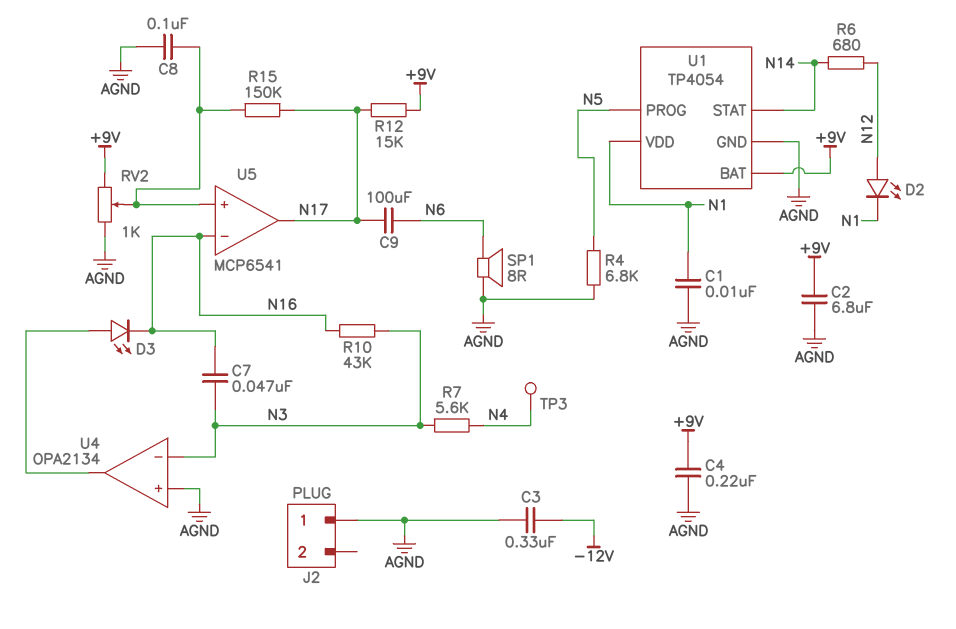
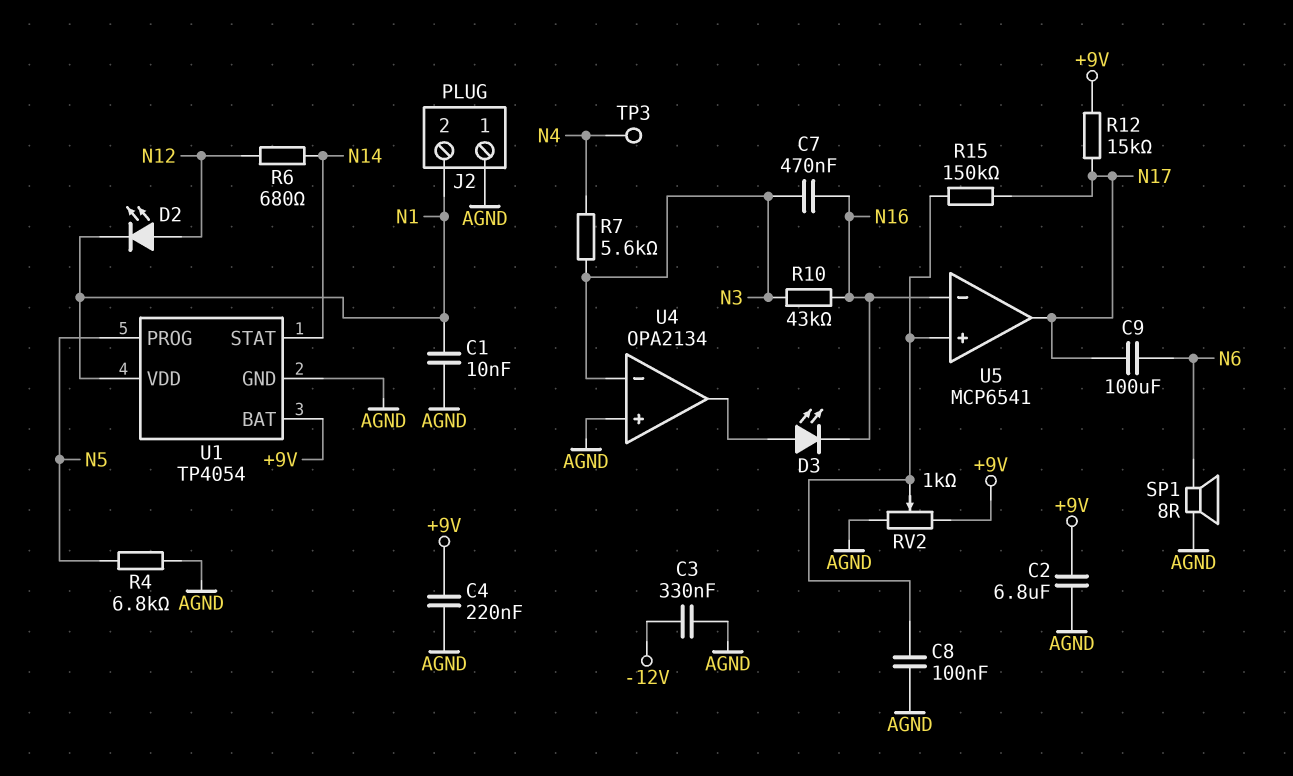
C7: 47nF (N3, N16) -> 470nF (N3, N16)
J2 pin 2: none -> N1

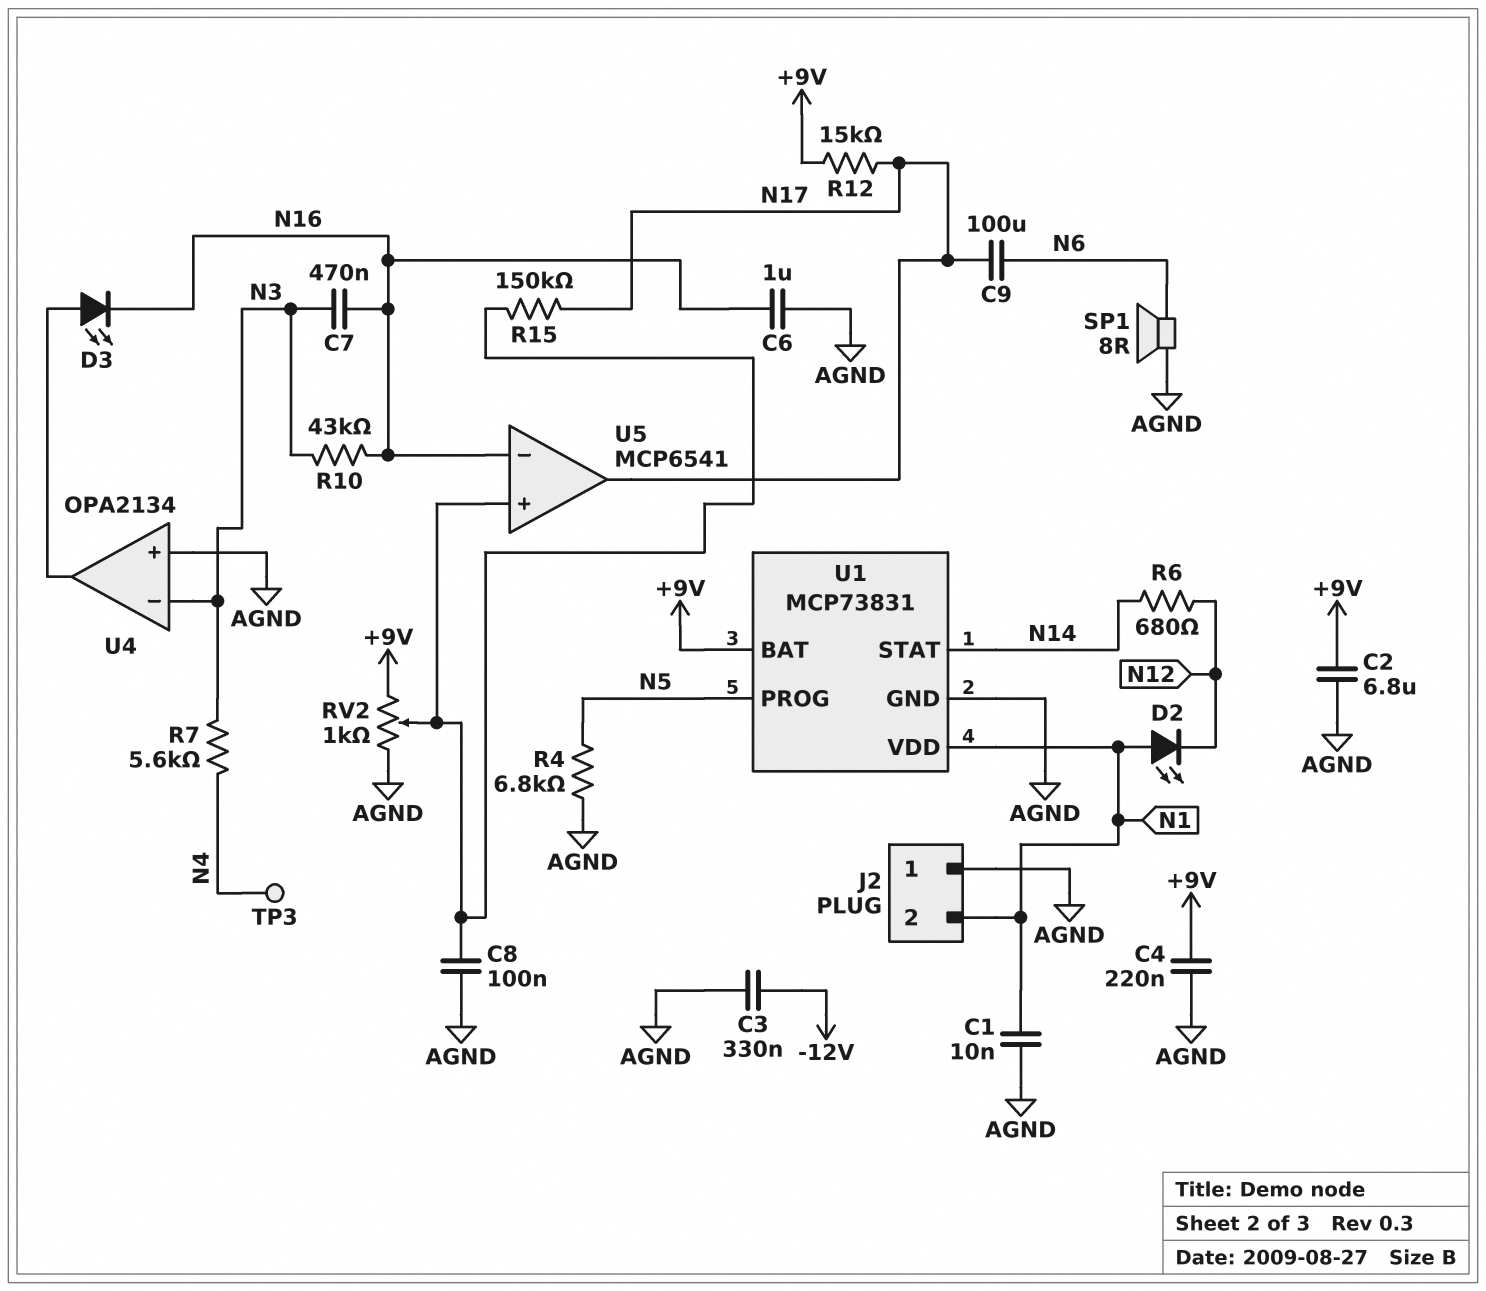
C6: none -> 1uF (AGND, N16)
D2: LED (A N12, K N1) -> LED (A N1, K N12)
U1: TP4054 -> MCP73831

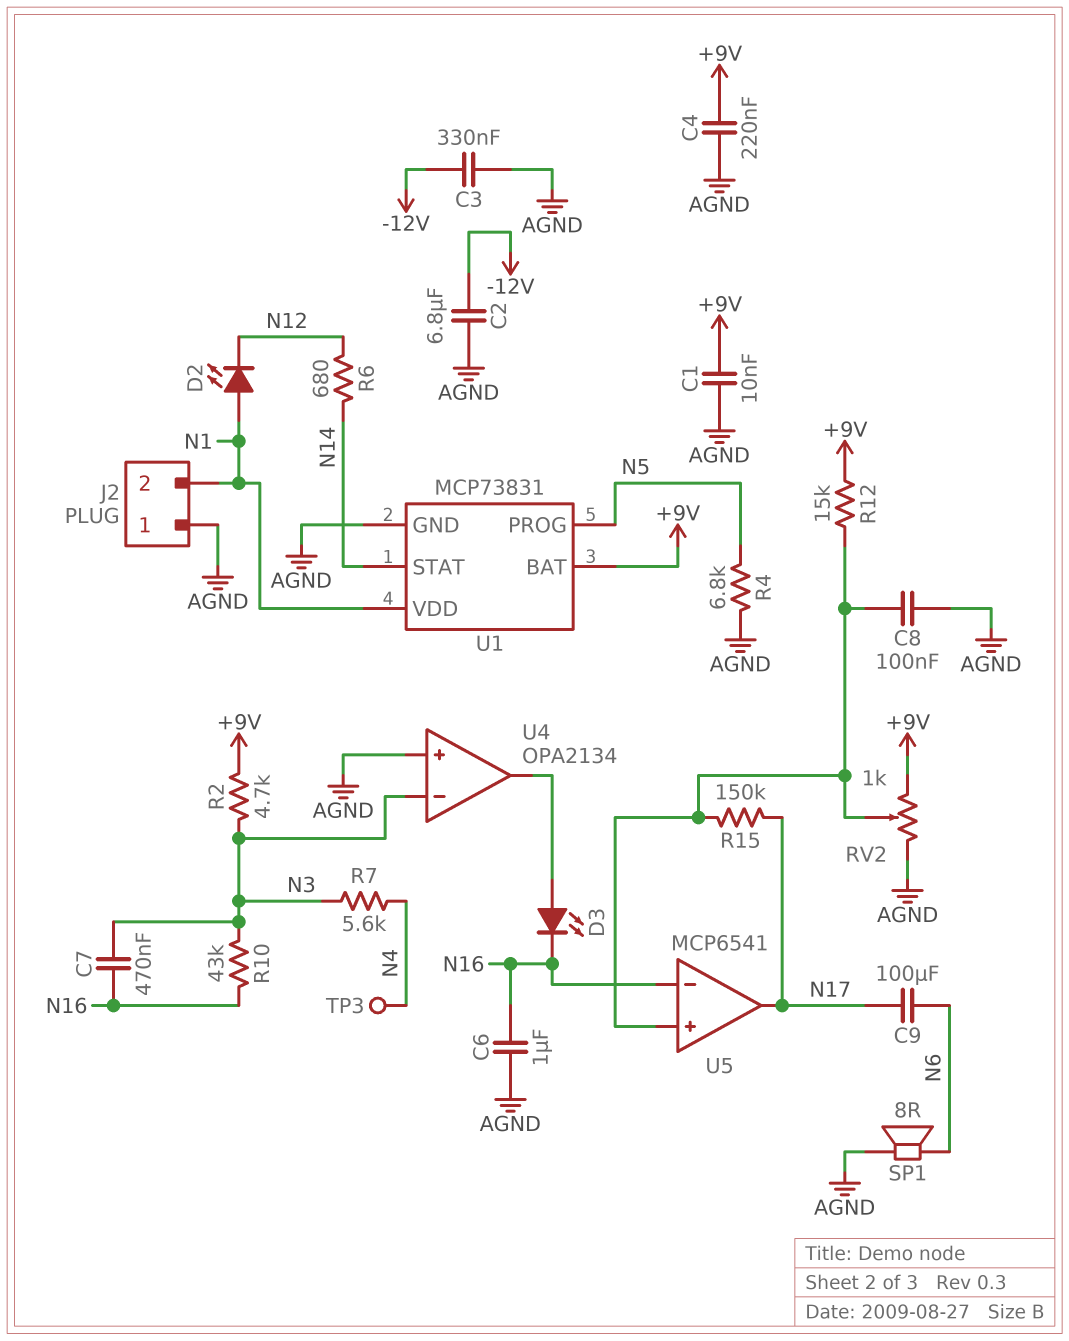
C1: 10nF (AGND, N1) -> 10nF (+9V, AGND)
C2: 6.8uF (+9V, AGND) -> 6.8uF (-12V, AGND)
R2: none -> 4.7k (+9V, N3)
R12: 15k (+9V, N17) -> 15k (+9V, U5/in+)

